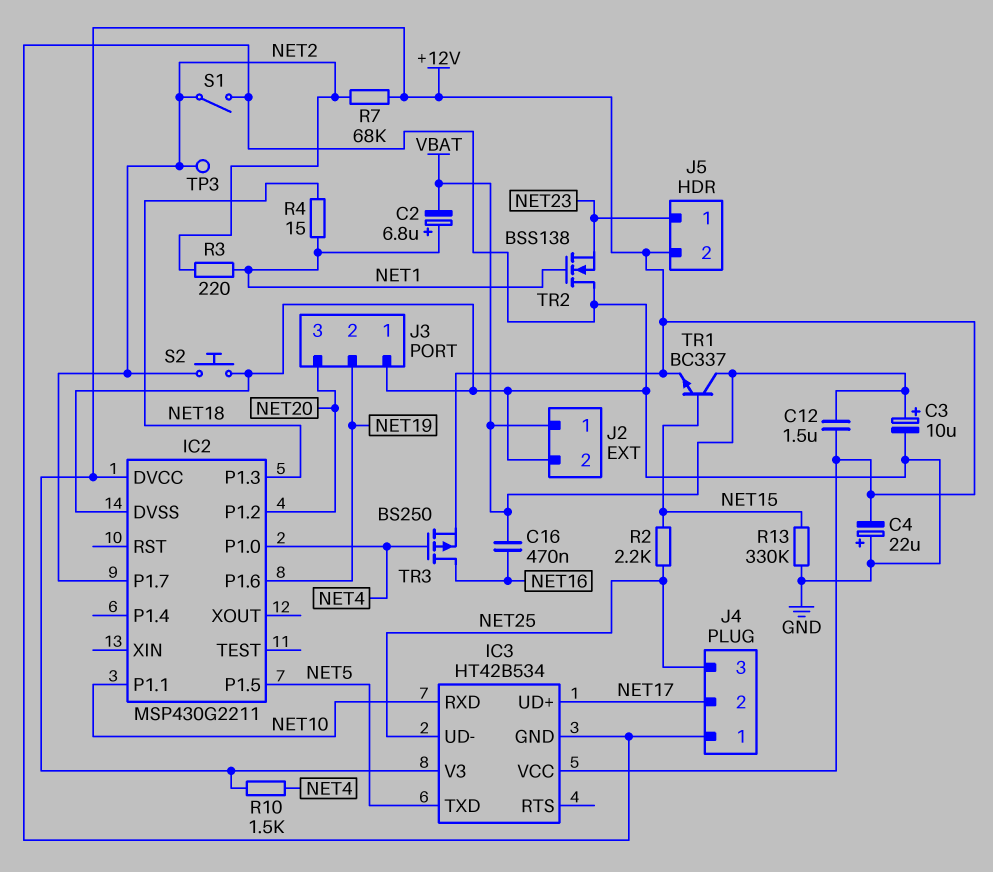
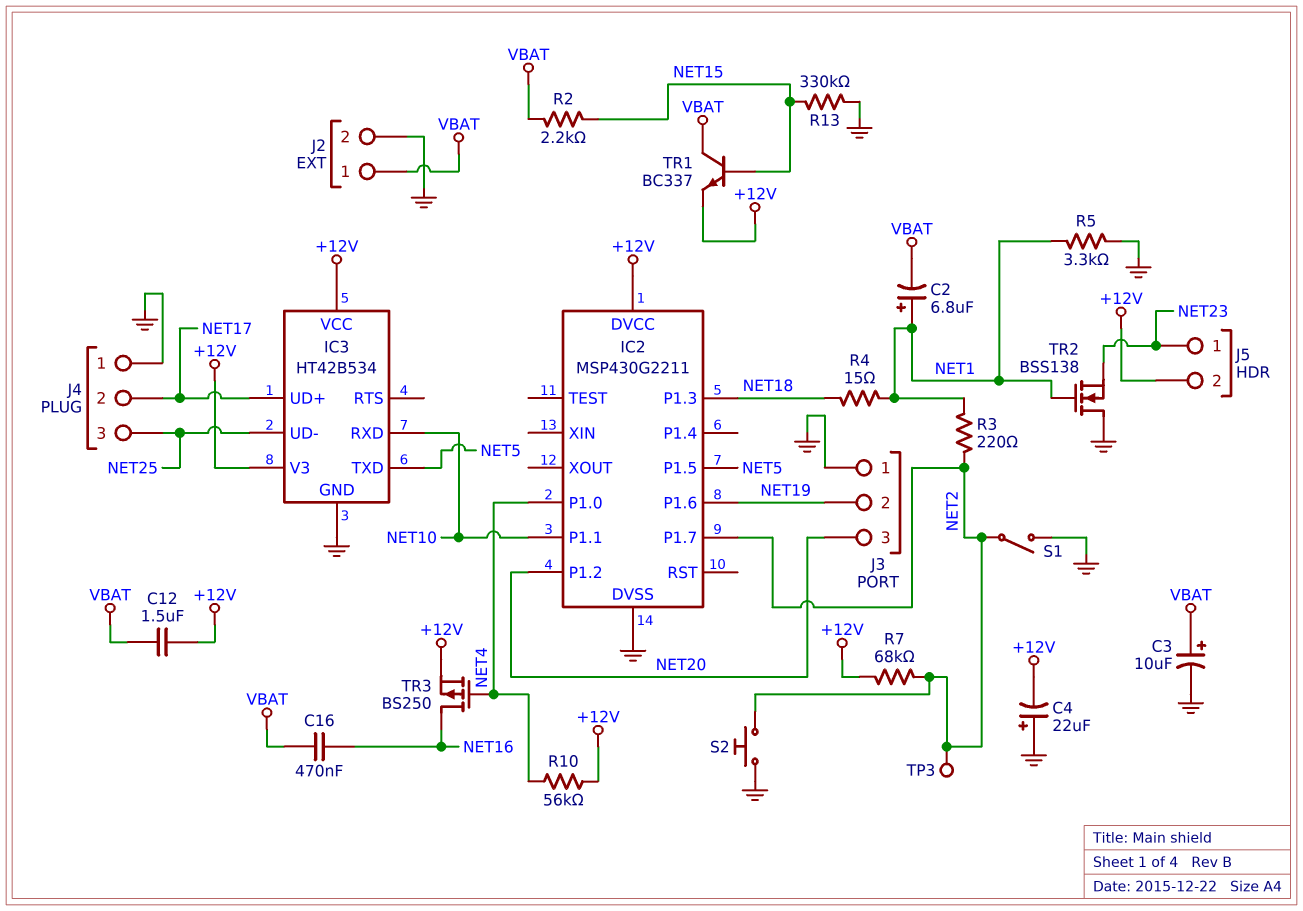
R2: 2.2k (NET15, NET25) -> 2.2k (NET15, VBAT)
R5: none -> 3.3k (GND, NET1)
R10: 1.5k (+12V, NET4) -> 56k (+12V, NET4)

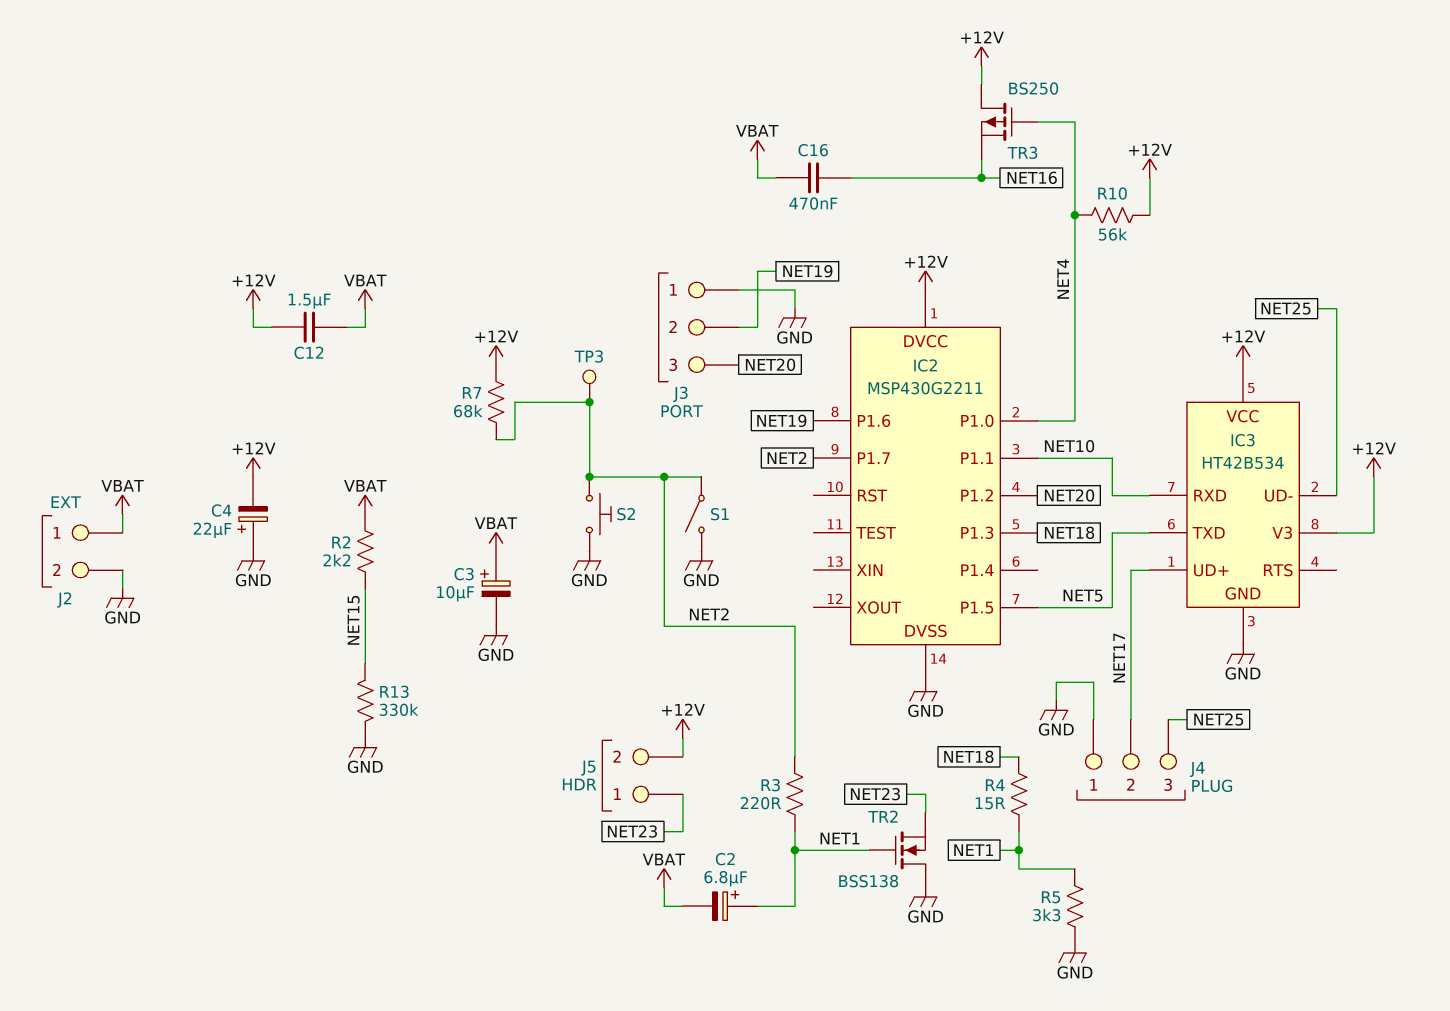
TR1: NPN BC337 (B NET15, C VBAT, E +12V) -> none
TR3: PMOS BS250 (G NET4, D NET16, S +12V) -> PMOS BS250 (G NET4, D +12V, S NET16)

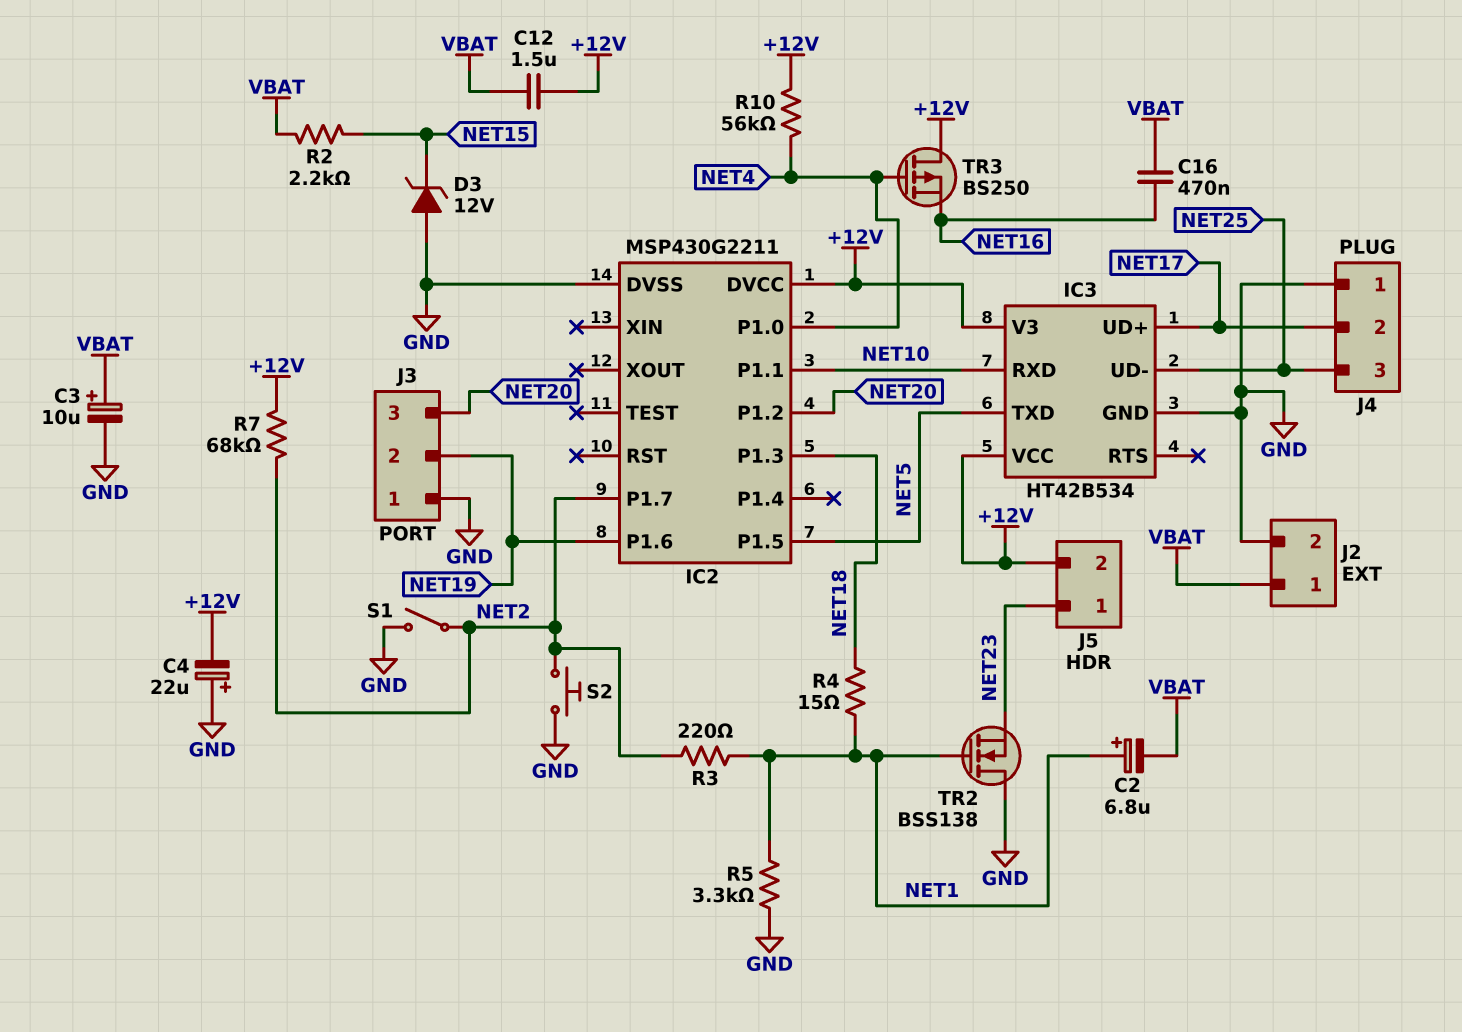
D3: none -> zener 12V (A GND, K NET15)
R13: 330k (GND, NET15) -> none
TP3: test point (NET2) -> none

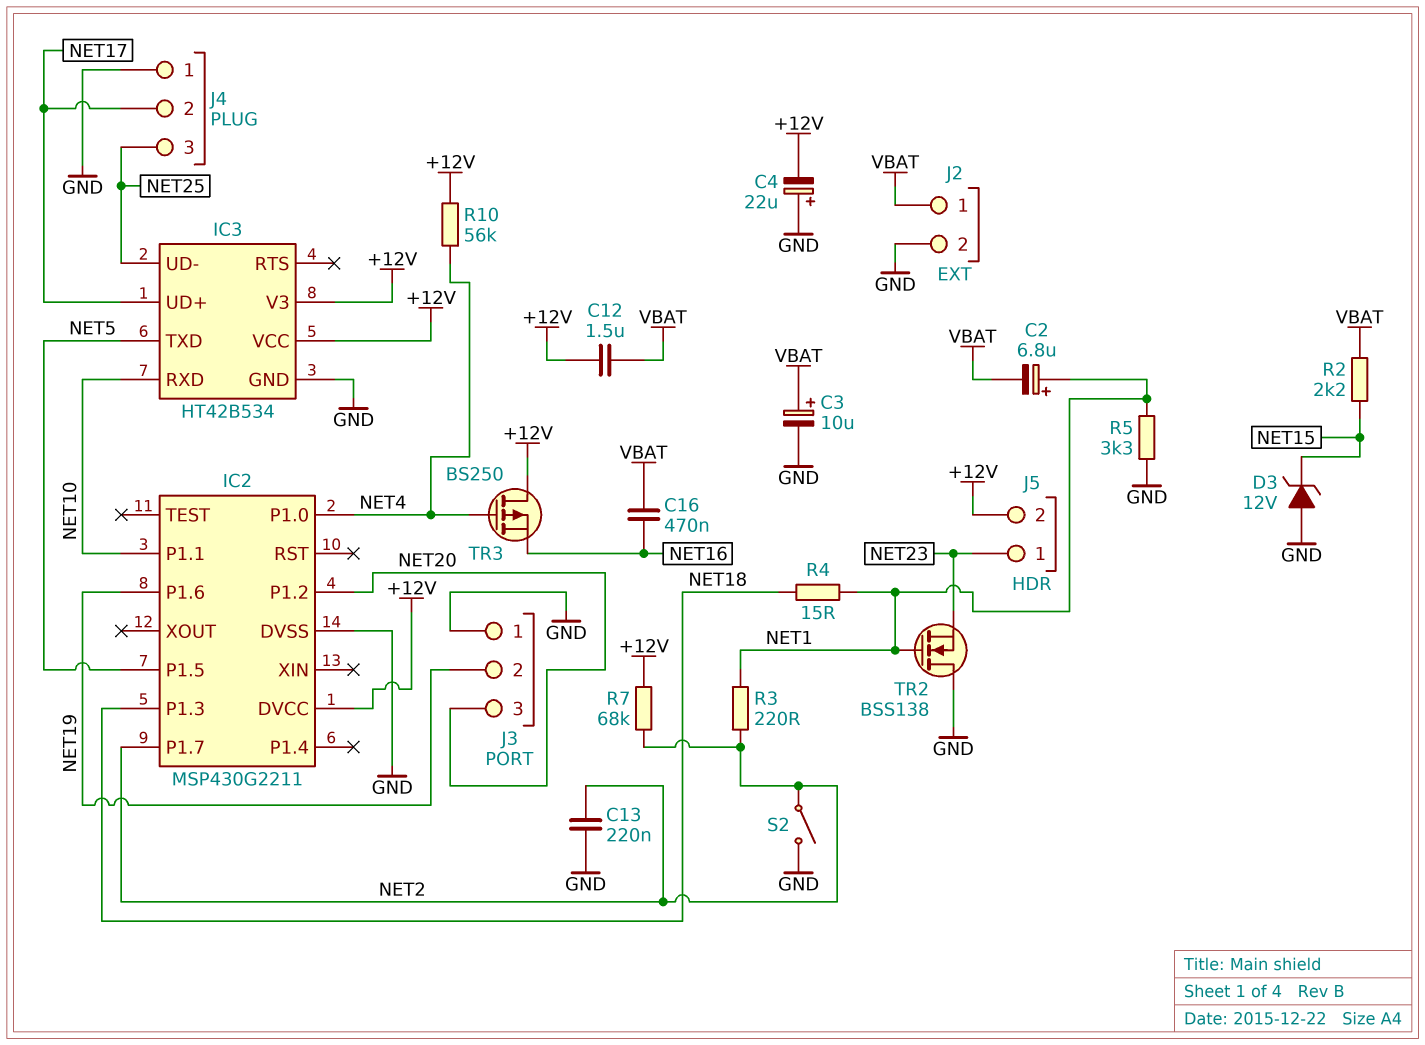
C13: none -> 220nF (GND, NET2)
S1: switch (GND, NET2) -> none
S2: button (GND, NET2) -> switch (GND, NET2)

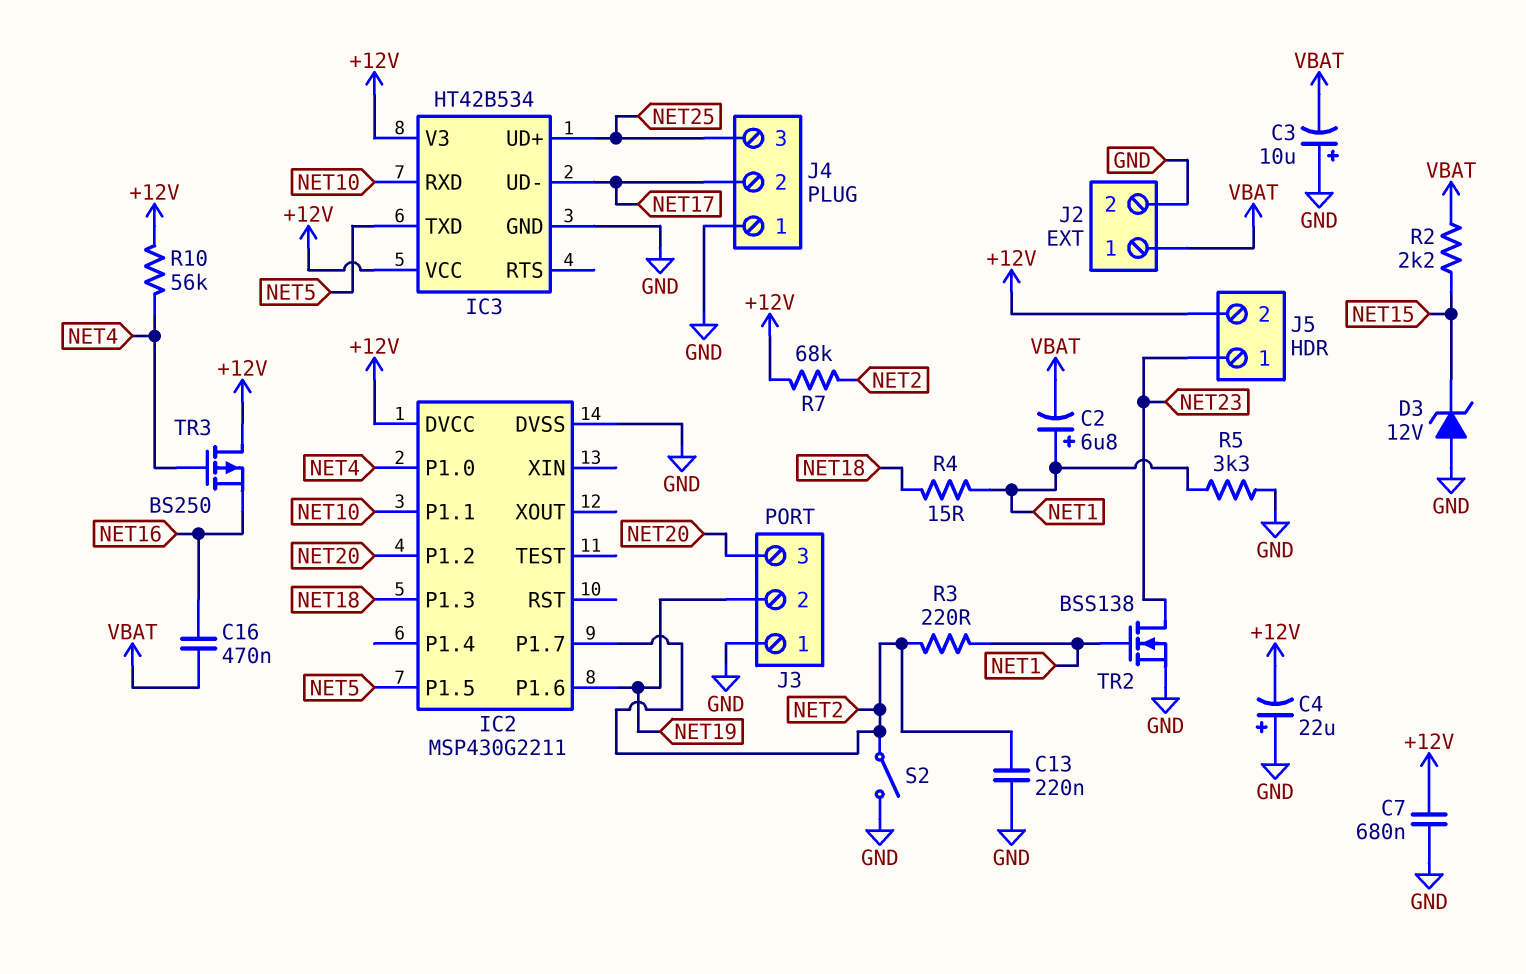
C3: 10uF (plus VBAT, minus GND) -> 10uF (plus GND, minus VBAT)
C7: none -> 680nF (+12V, GND)
C12: 1.5uF (+12V, VBAT) -> none
IC3 pin UD+: NET17 -> NET25
IC3 pin UD-: NET25 -> NET17
TR2: NMOS BSS138 (G NET1, D GND, S NET23) -> NMOS BSS138 (G NET1, D NET23, S GND)

